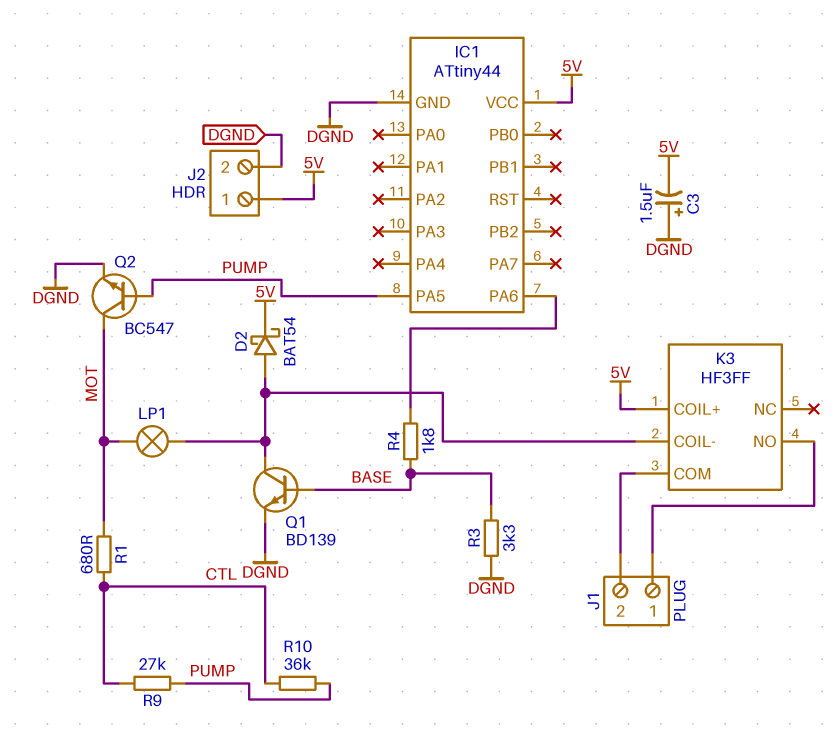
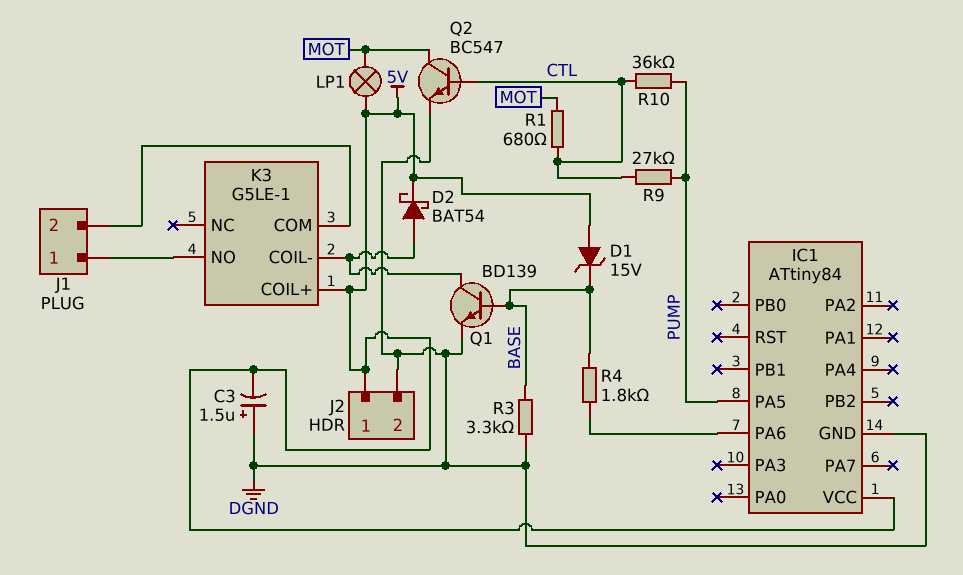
D1: none -> zener 15V (A 5V, K BASE)
IC1: ATtiny44 -> ATtiny84
K3: HF3FF -> G5LE-1
LP1: lamp (K3/COIL-, MOT) -> lamp (5V, MOT)
Q2: NPN BC547 (B PUMP, C MOT, E DGND) -> NPN BC547 (B CTL, C MOT, E DGND)

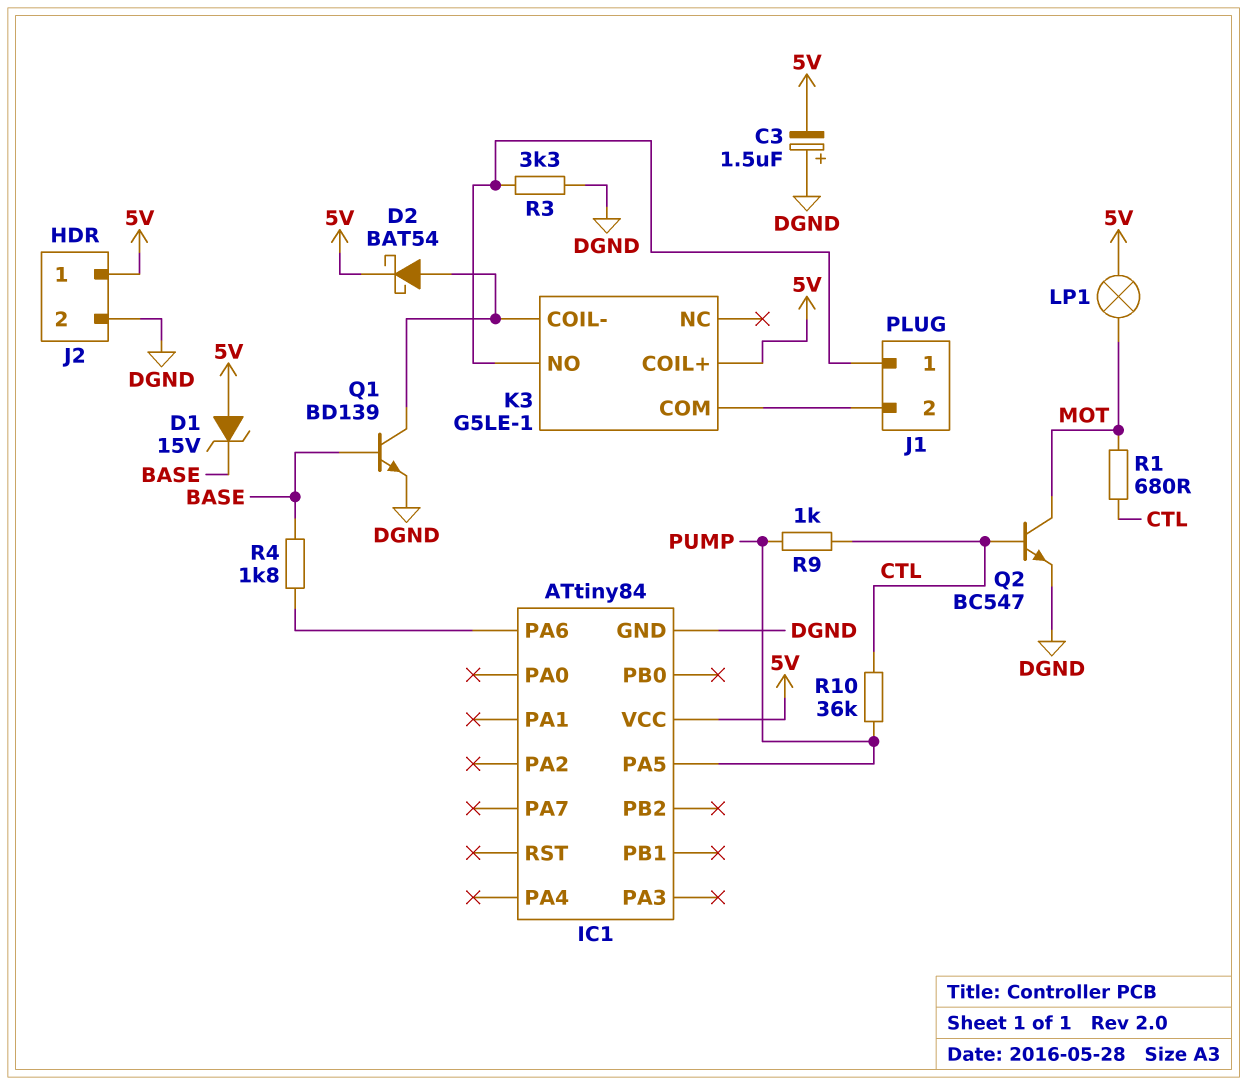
R3: 3.3k (BASE, DGND) -> 3.3k (DGND, J1/1)
R9: 27k (CTL, PUMP) -> 1k (CTL, PUMP)

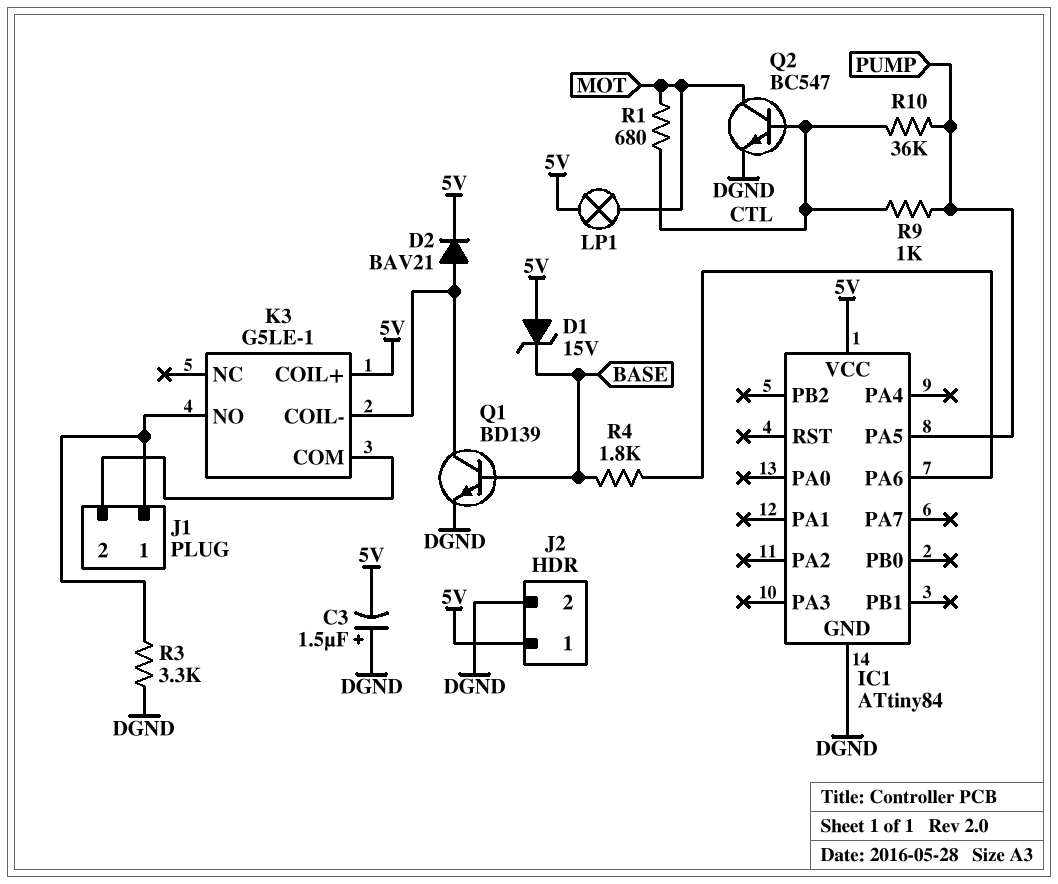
D2: schottky BAT54 (A K3/COIL-, K 5V) -> diode BAV21 (A K3/COIL-, K 5V)

